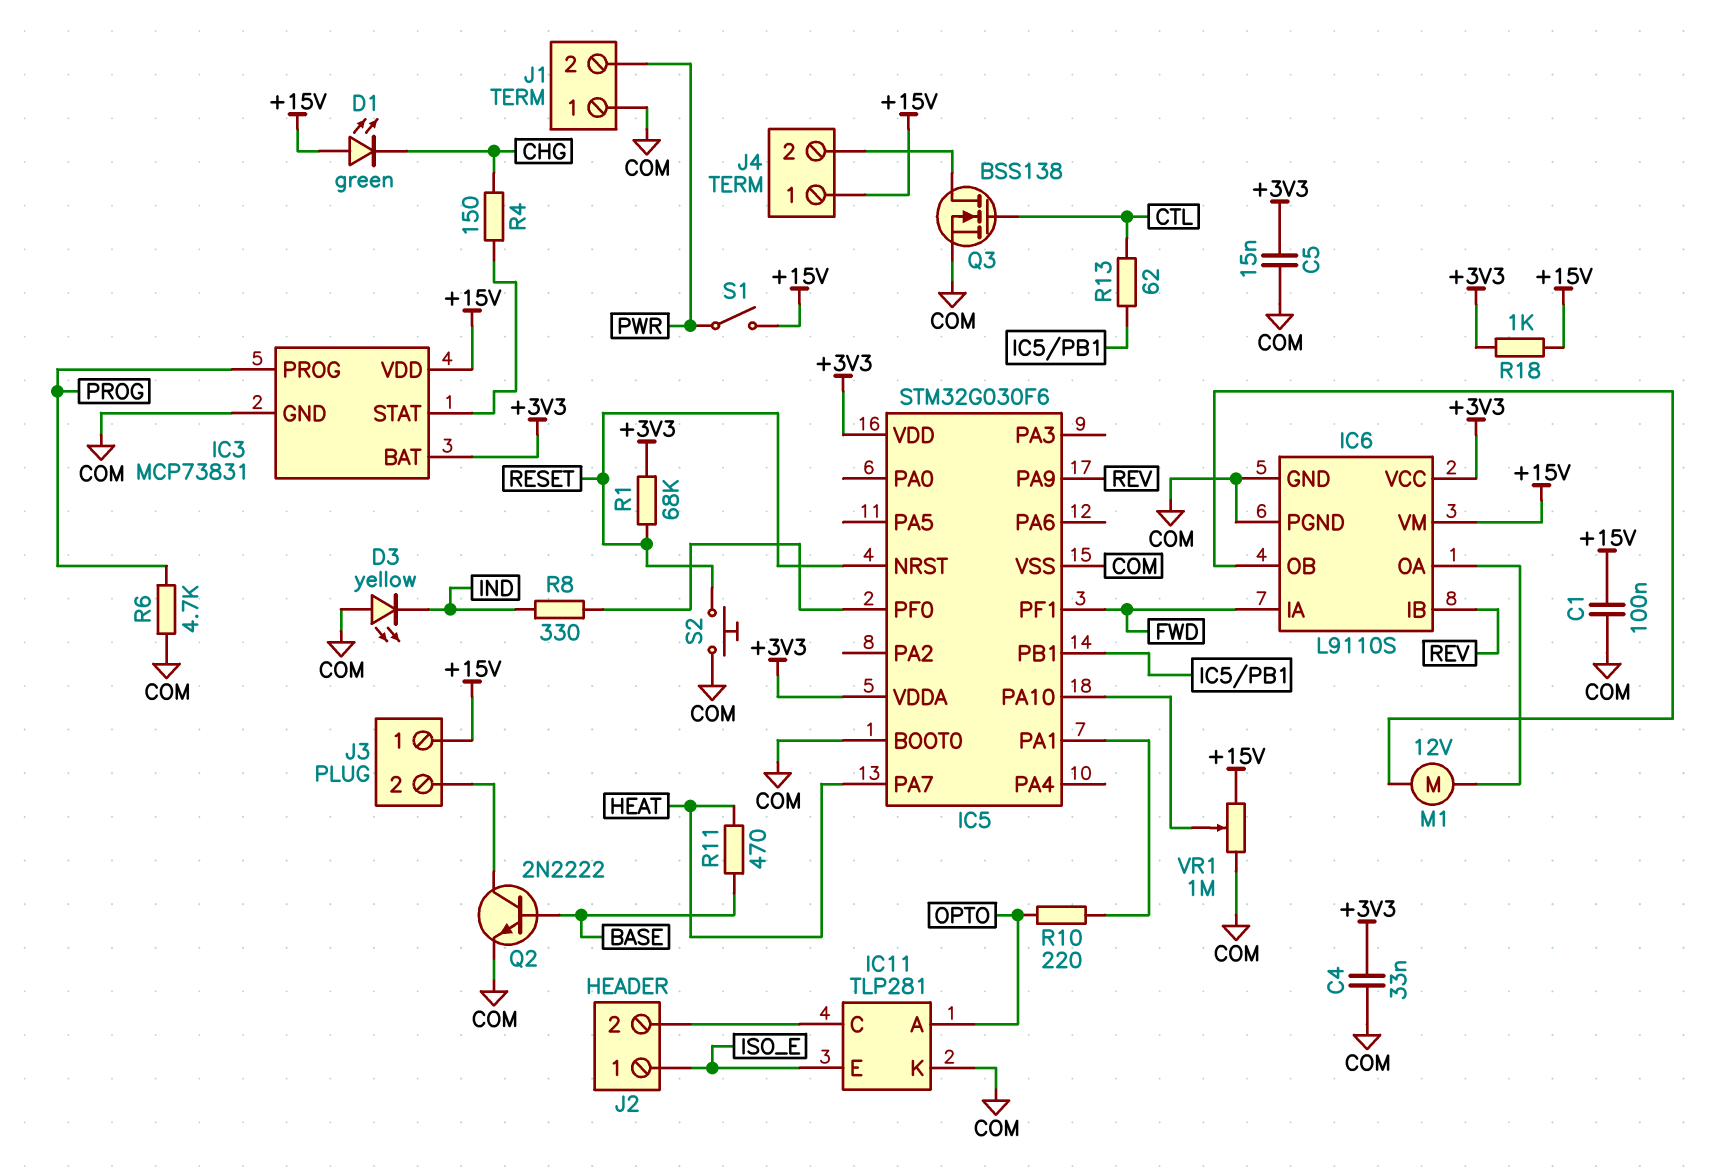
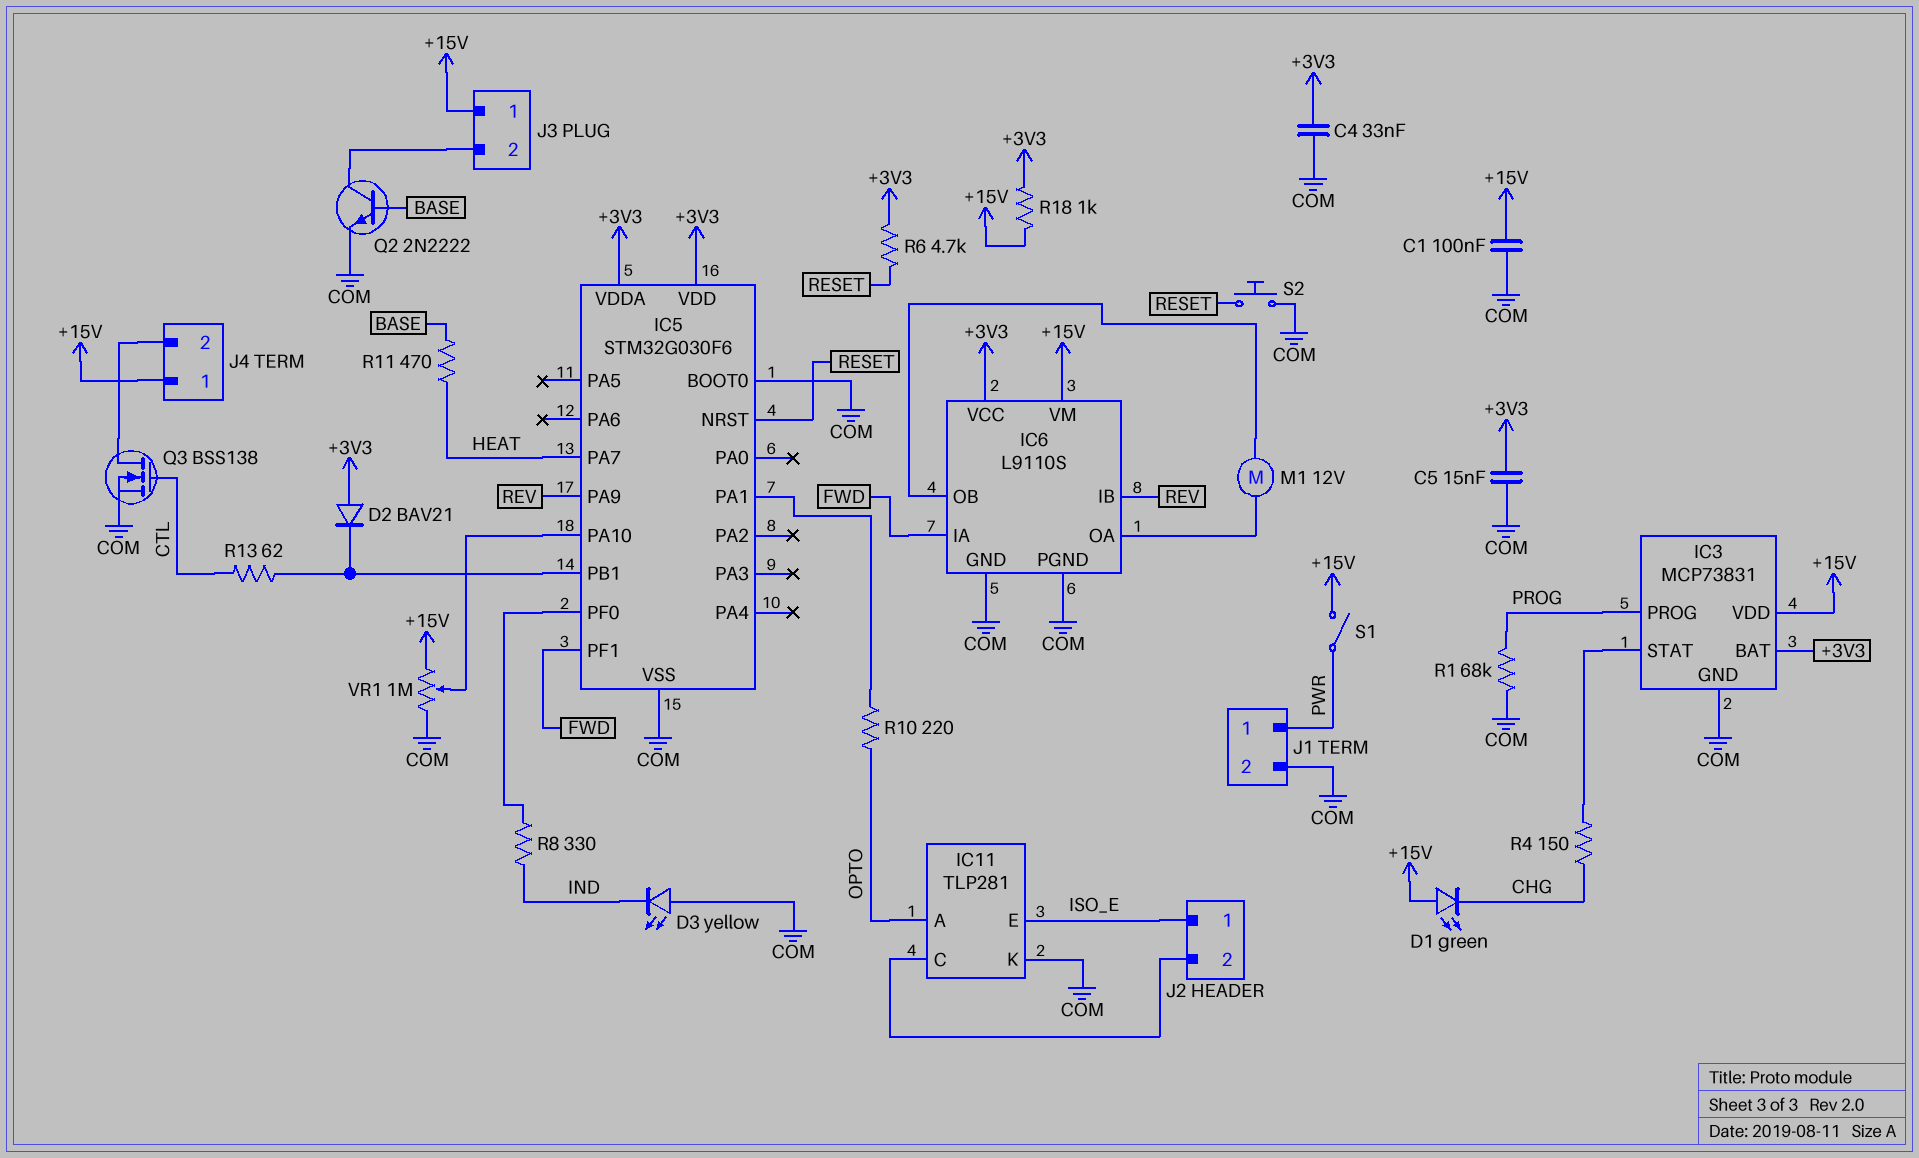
D2: none -> diode BAV21 (A +3V3, K IC5/PB1)
J1 pin 1: COM -> PWR
J1 pin 2: PWR -> COM
R1: 68k (+3V3, RESET) -> 68k (COM, PROG)
R6: 4.7k (COM, PROG) -> 4.7k (+3V3, RESET)

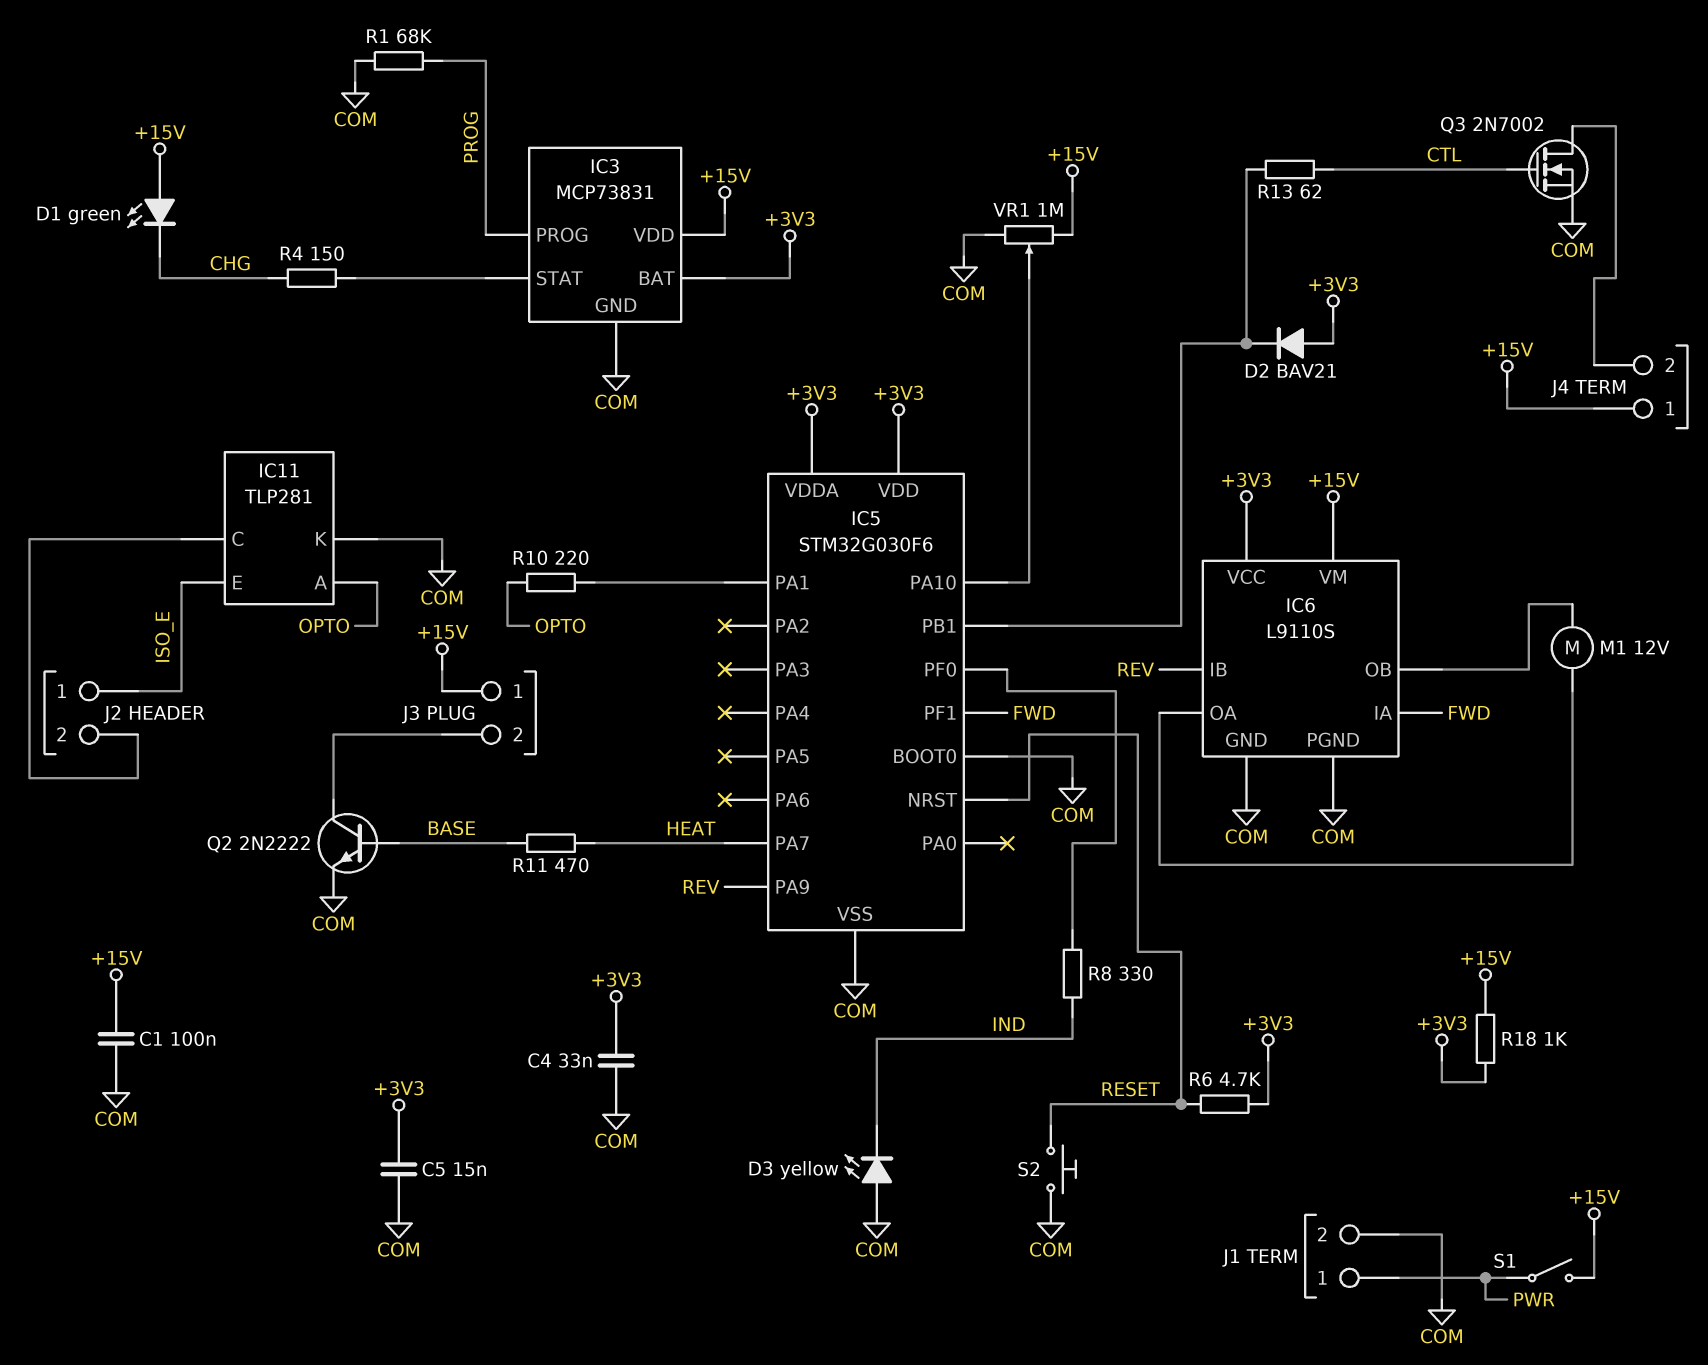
Q3: NMOS BSS138 (G CTL, D J4/2, S COM) -> NMOS 2N7002 (G CTL, D J4/2, S COM)

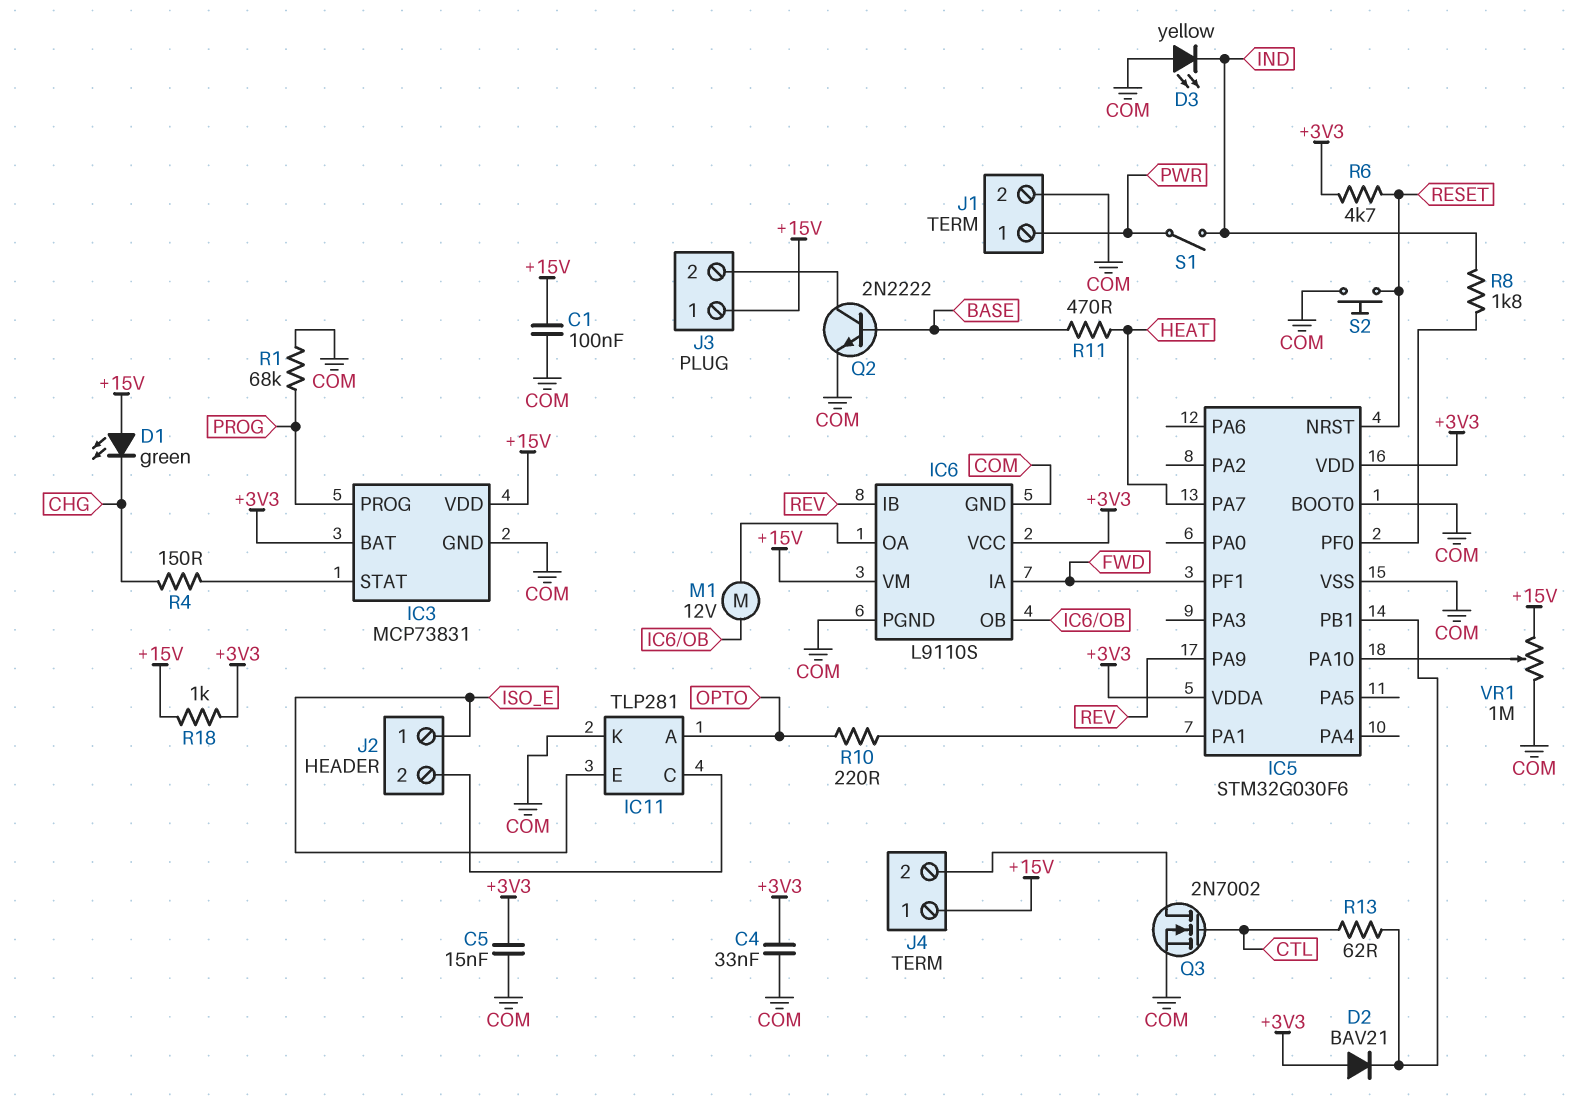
R8: 330 (IC5/PF0, IND) -> 1.8k (IC5/PF0, IND)
S1: switch (+15V, PWR) -> switch (IND, PWR)

